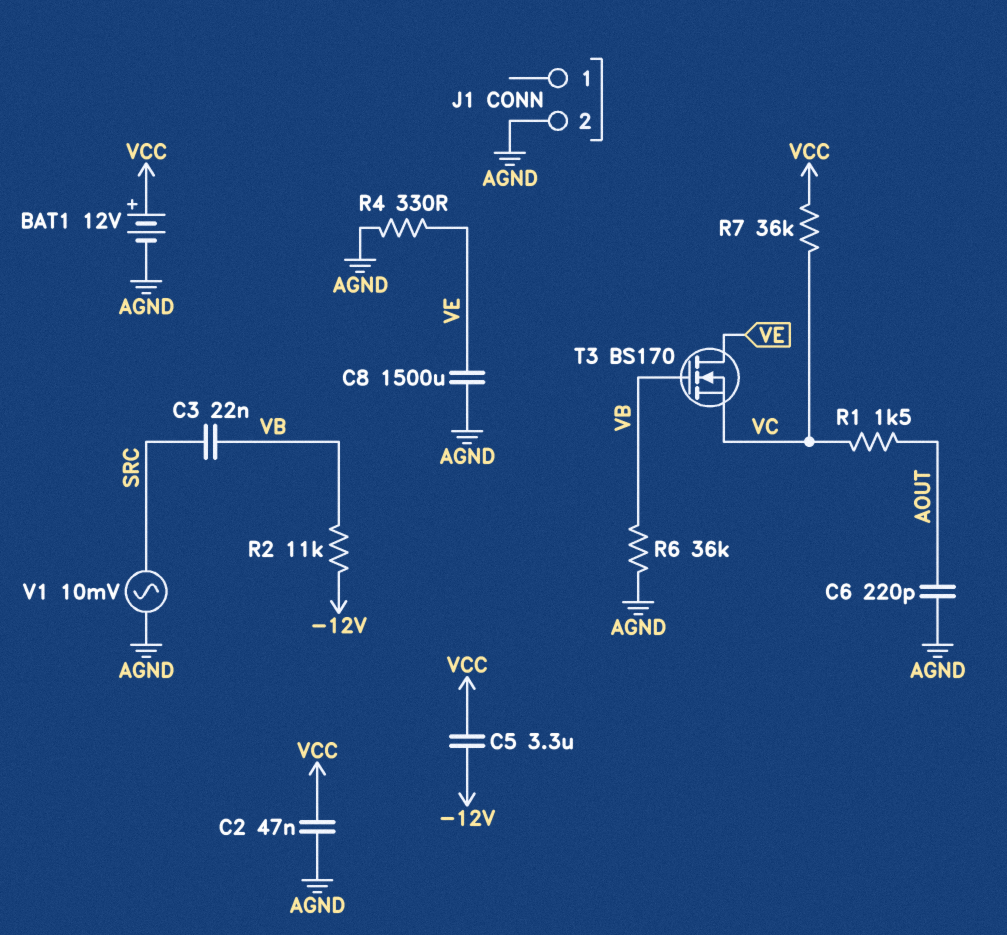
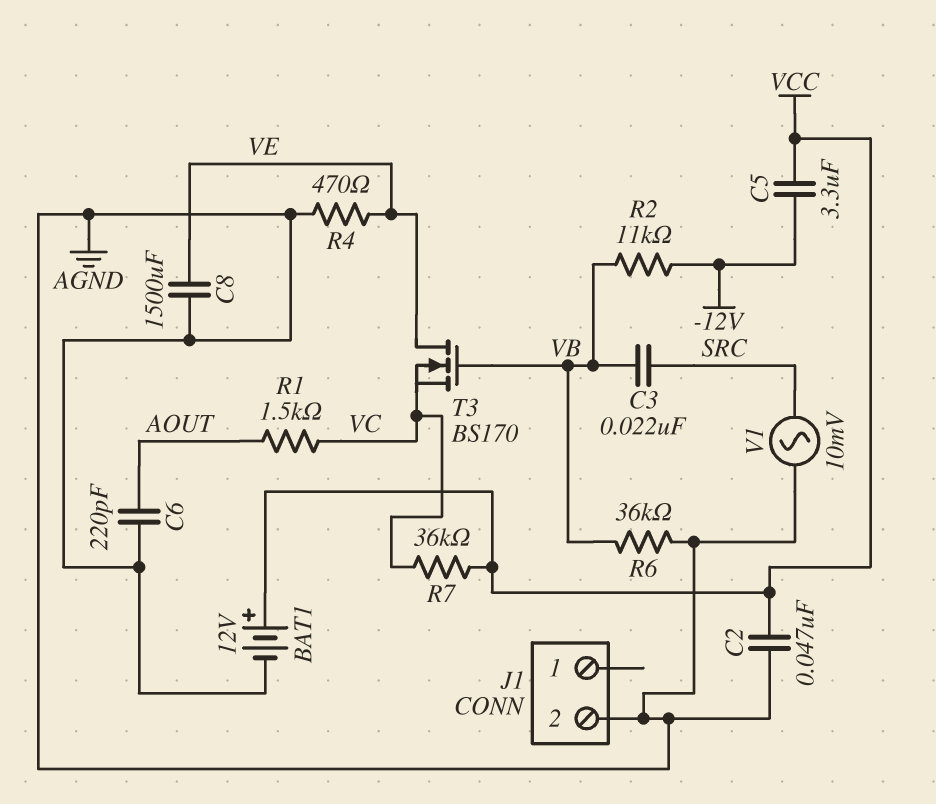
R4: 330 (AGND, VE) -> 470 (AGND, VE)

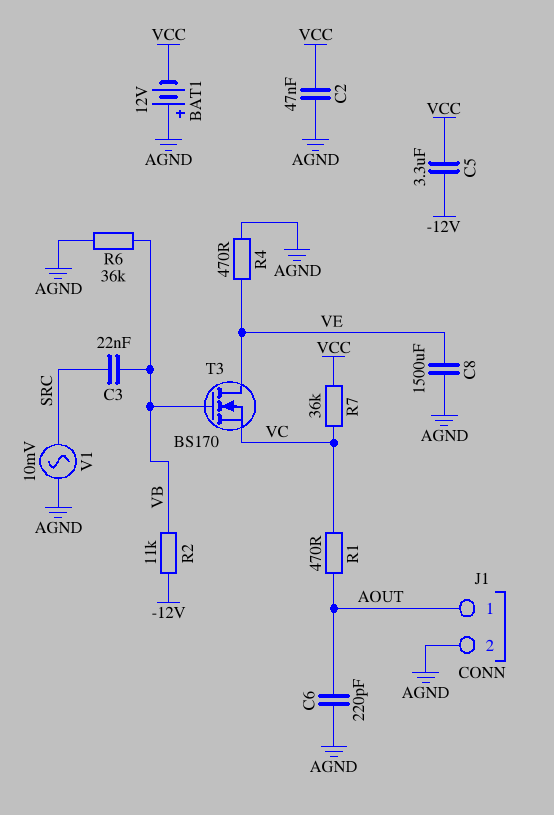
BAT1: 12V (plus VCC, minus AGND) -> 12V (plus AGND, minus VCC)
J1 pin 1: none -> AOUT
R1: 1.5k (AOUT, VC) -> 470 (AOUT, VC)

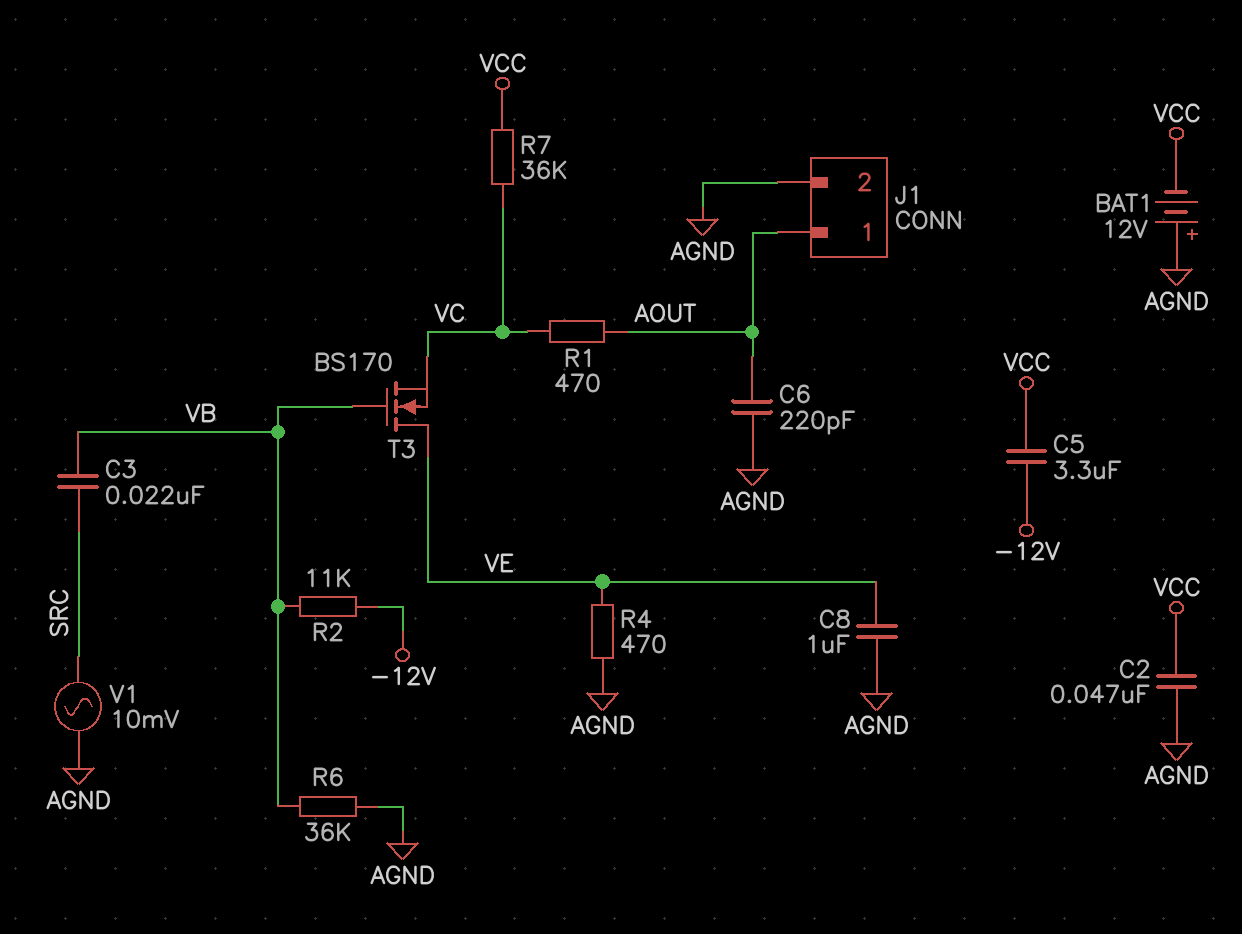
C8: 1500uF (AGND, VE) -> 1uF (AGND, VE)

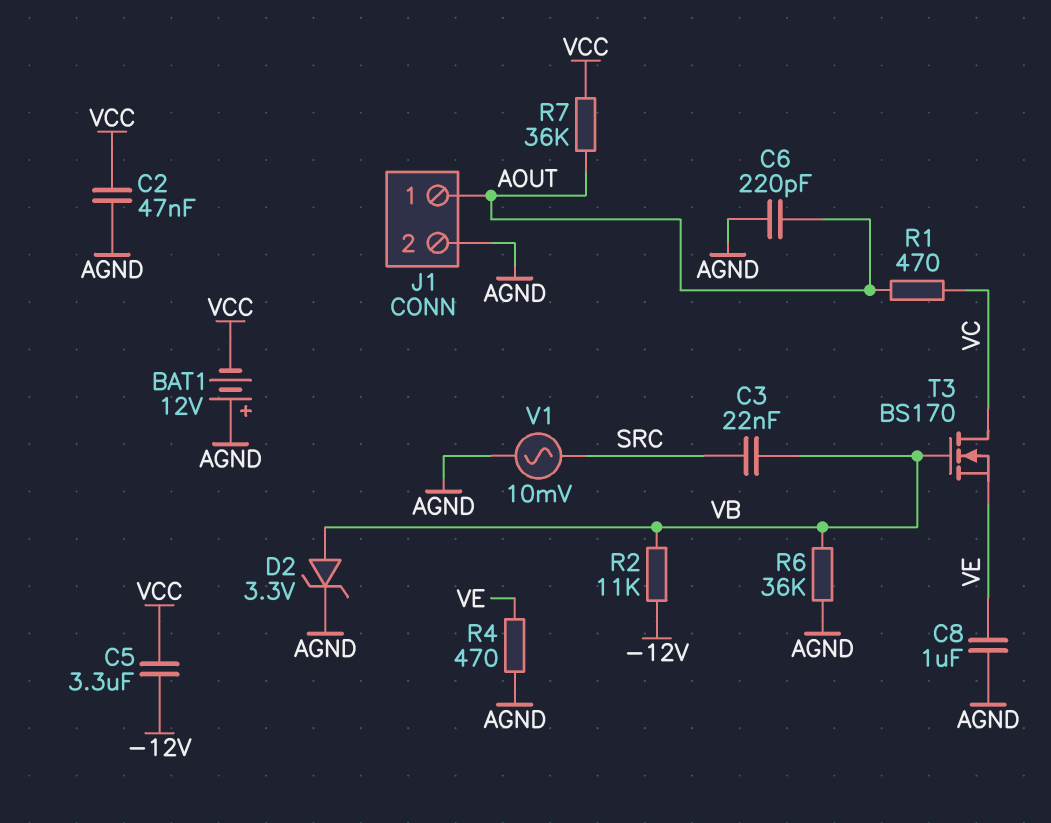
D2: none -> zener 3.3V (A VB, K AGND)
R7: 36k (VC, VCC) -> 36k (AOUT, VCC)
T3: NMOS BS170 (G VB, D VE, S VC) -> NMOS BS170 (G VB, D VC, S VE)

